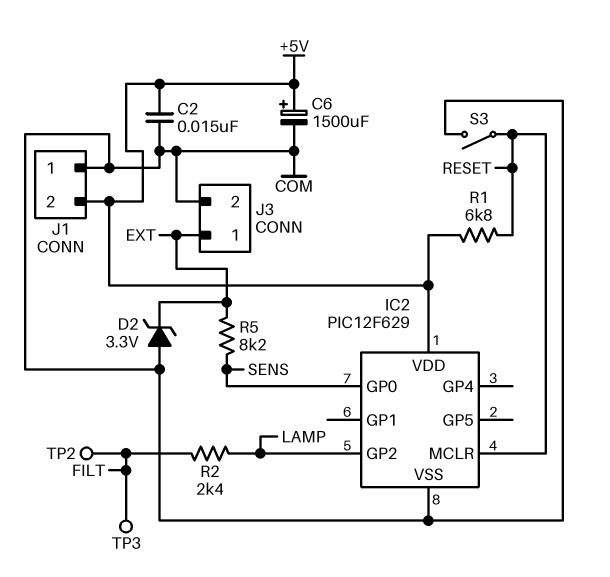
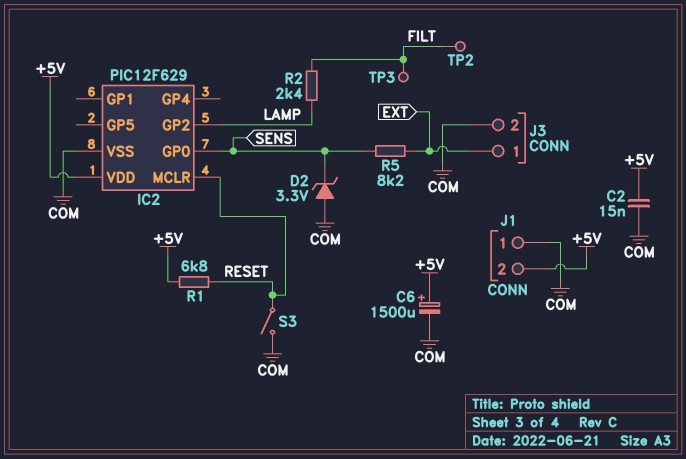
D2: zener 3.3V (A COM, K EXT) -> zener 3.3V (A COM, K SENS)

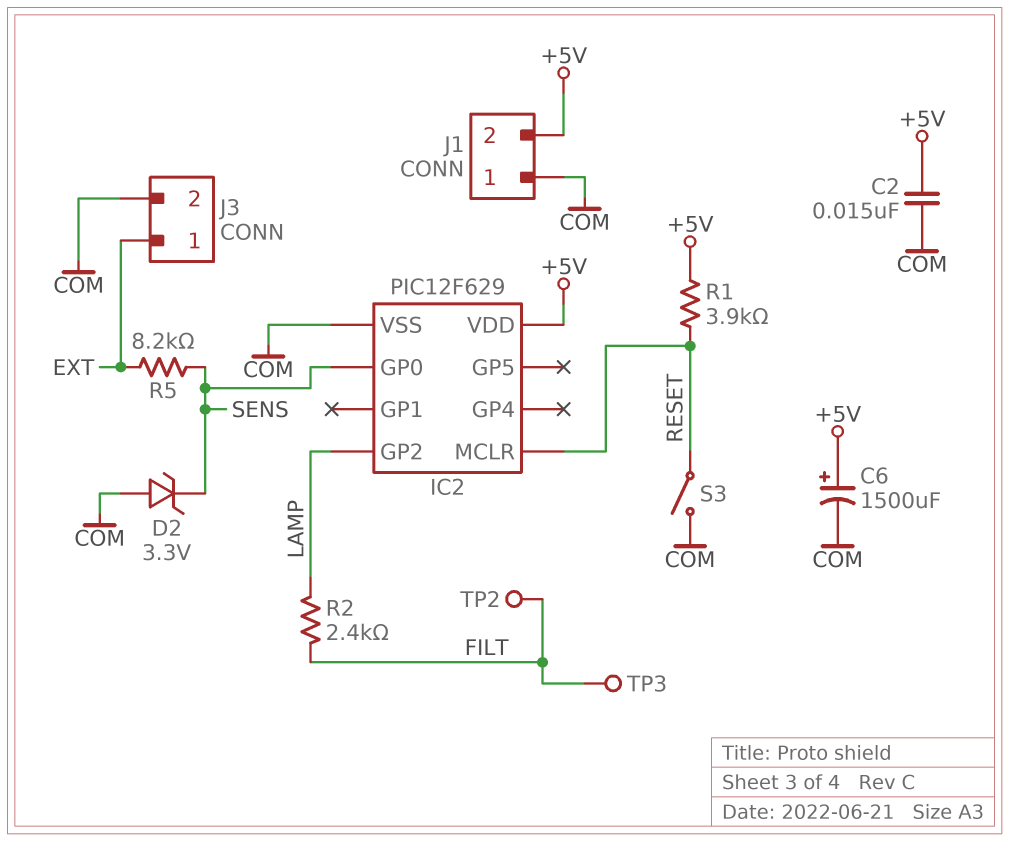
R1: 6.8k (+5V, RESET) -> 3.9k (+5V, RESET)

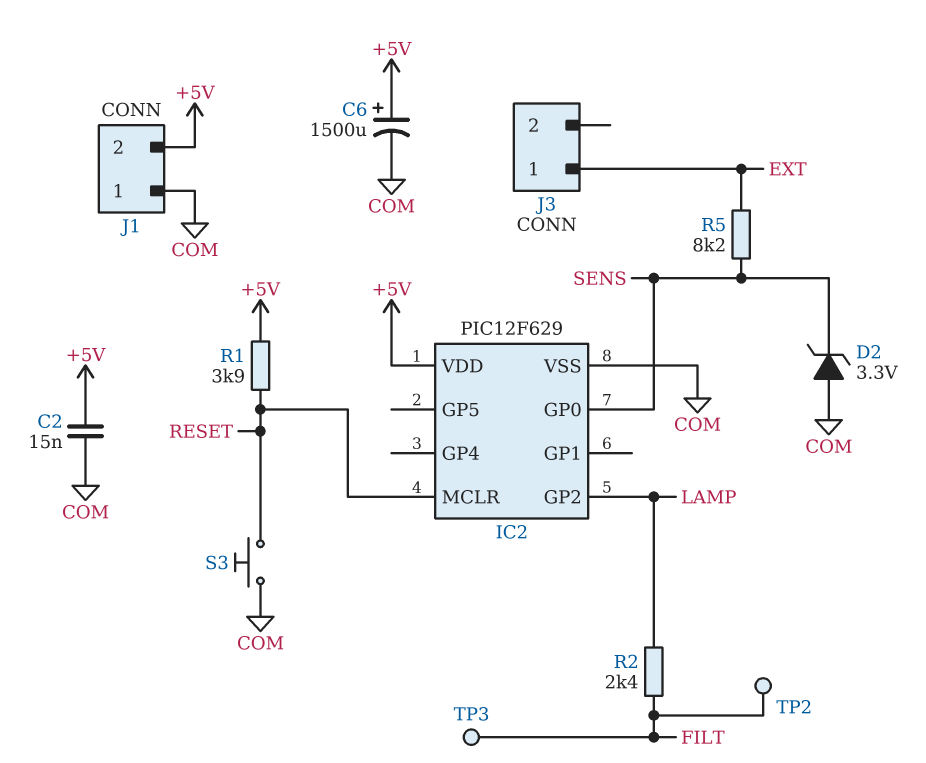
J3 pin 2: COM -> none
S3: switch (COM, RESET) -> button (COM, RESET)

